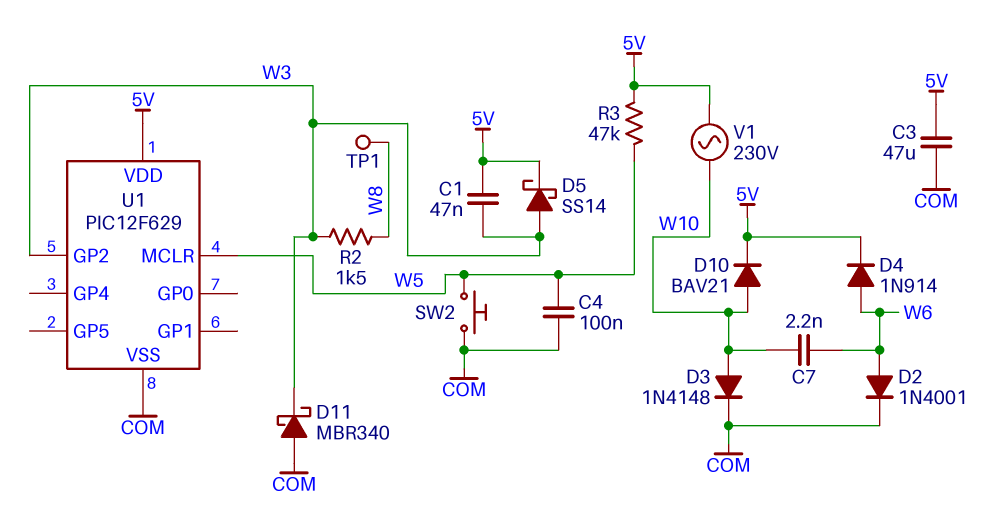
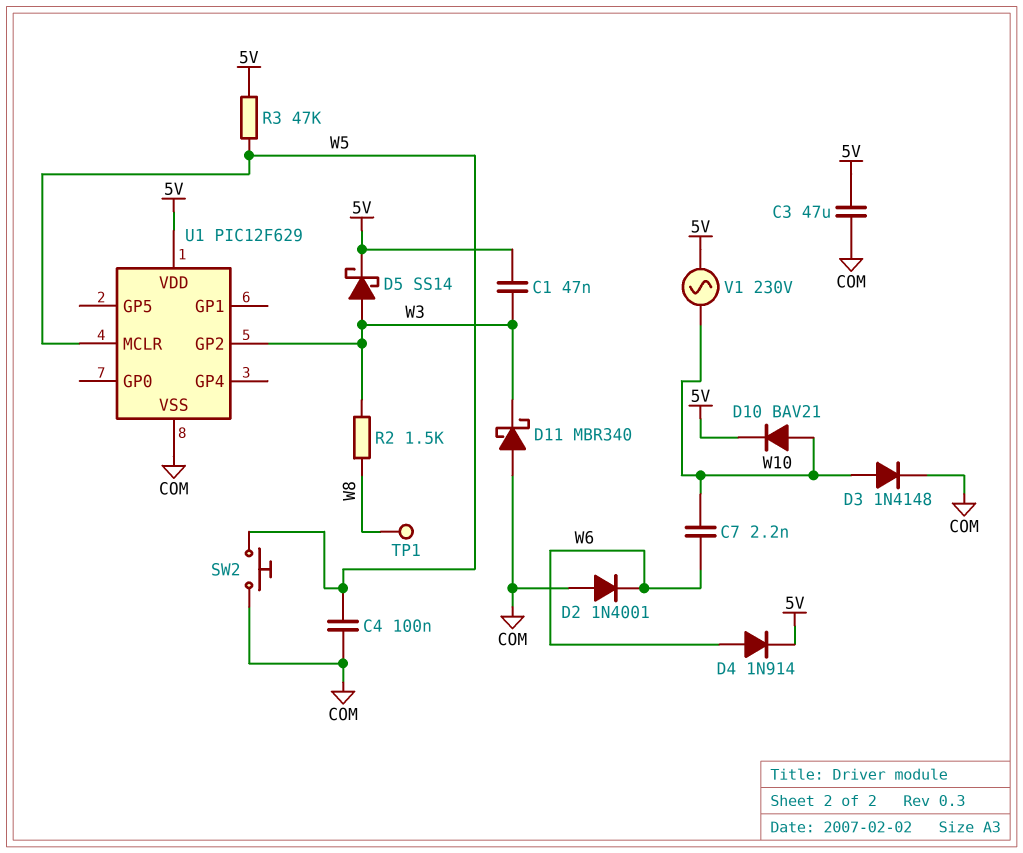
D2: diode 1N4001 (A W6, K COM) -> diode 1N4001 (A COM, K W6)

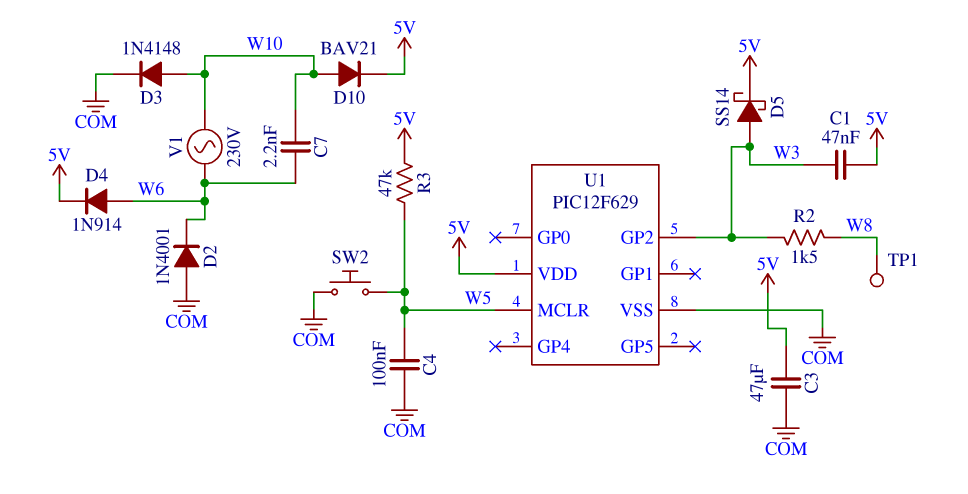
D11: schottky MBR340 (A COM, K W3) -> none
V1: AC 230V (5V, W10) -> AC 230V (W6, W10)

